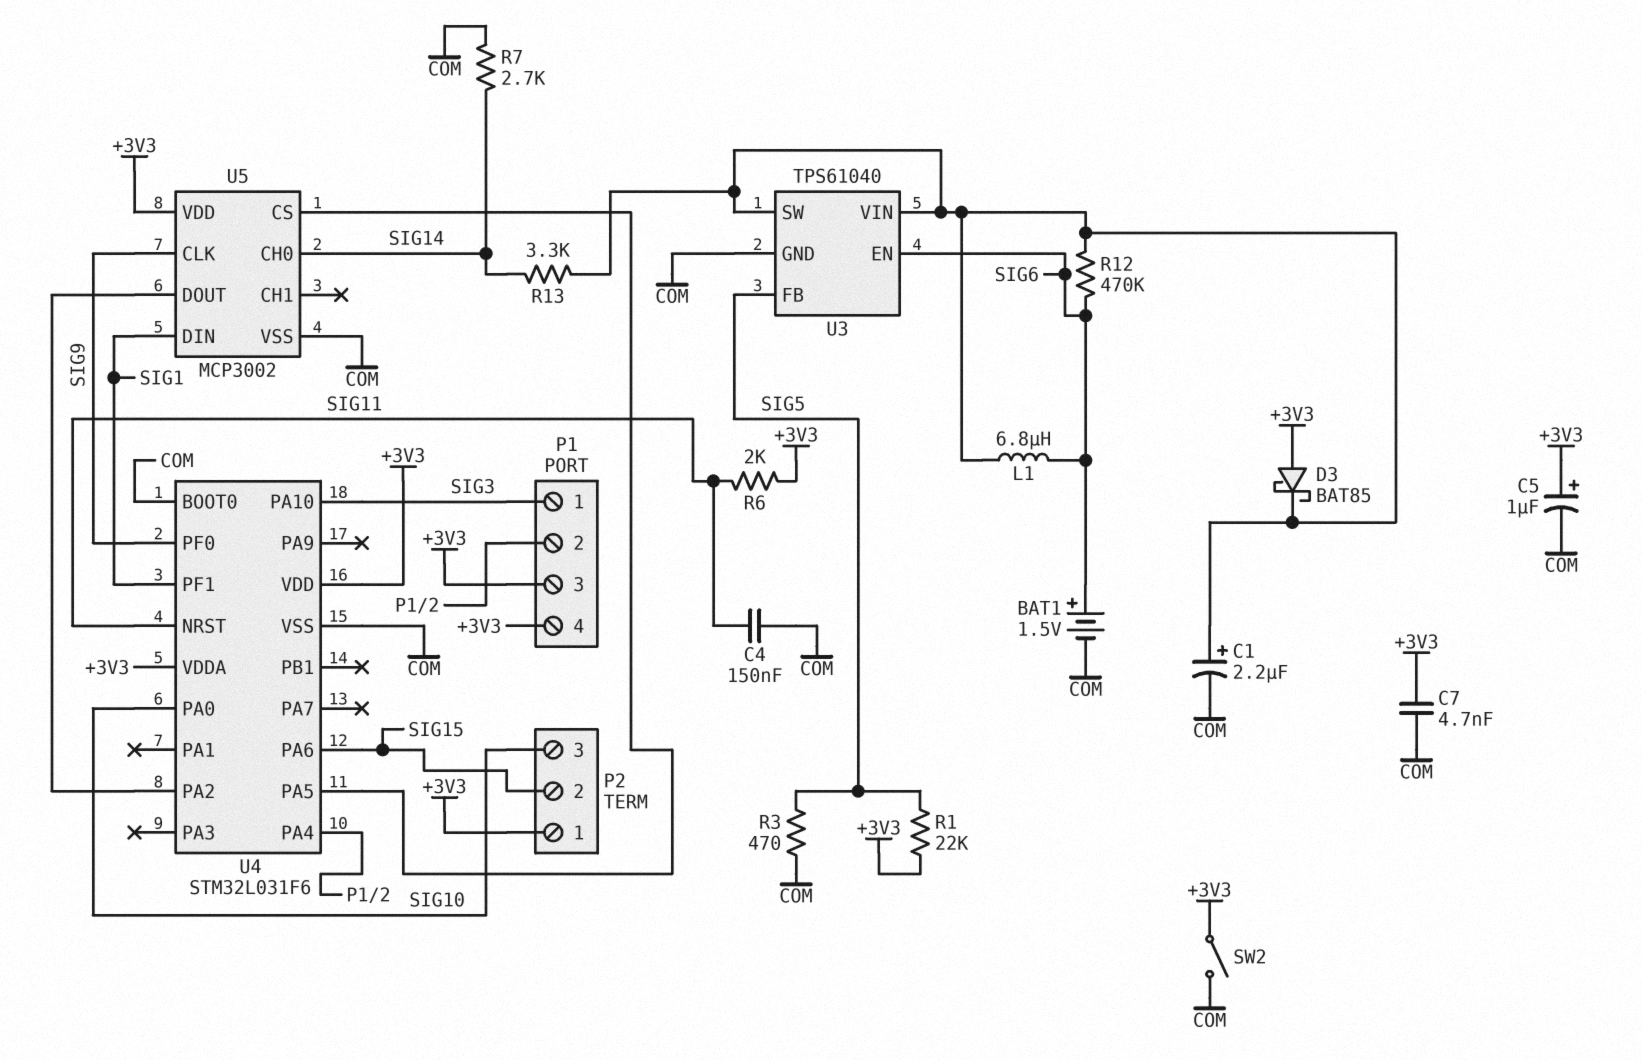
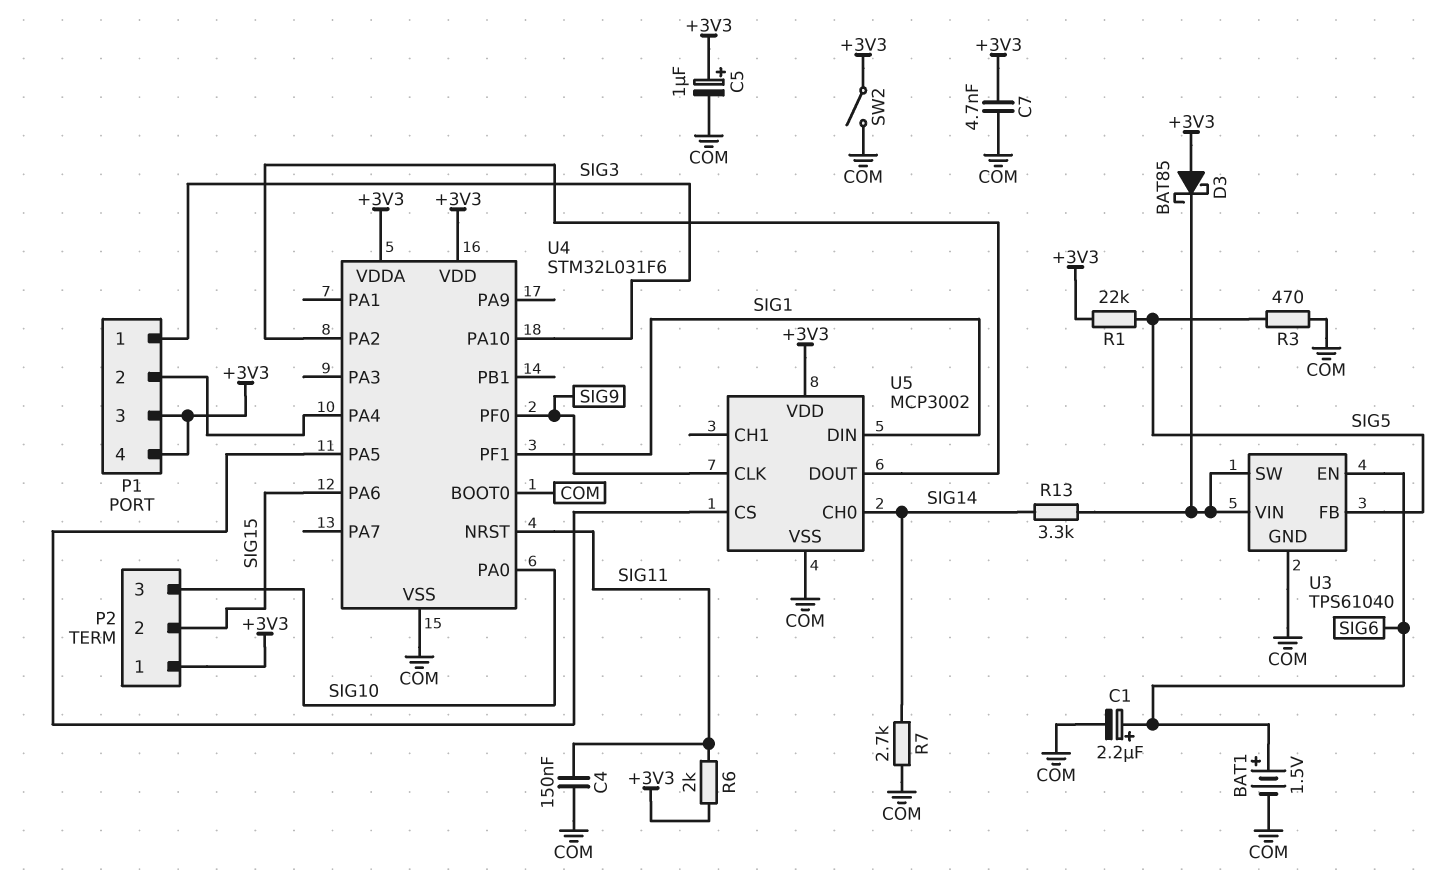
C1: 2.2uF (plus U3/SW, minus COM) -> 2.2uF (plus SIG6, minus COM)
L1: 6.8uH (SIG6, U3/SW) -> none
R12: 470k (SIG6, U3/SW) -> none

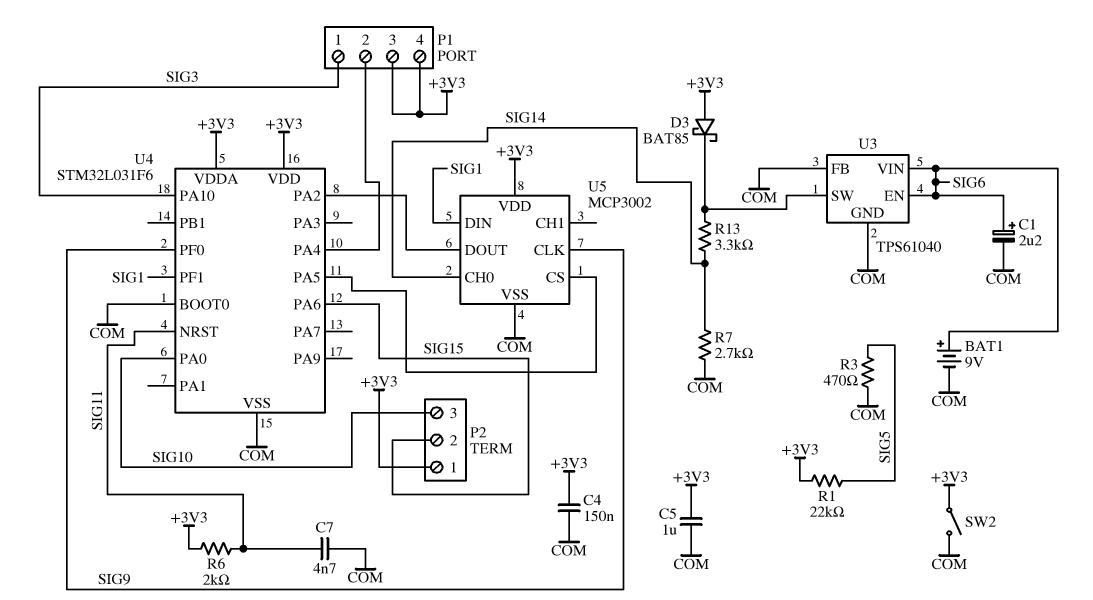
BAT1: 1.5V (plus SIG6, minus COM) -> 9V (plus SIG6, minus COM)
C4: 150nF (COM, SIG11) -> 150nF (+3V3, COM)
C5: 1uF (plus +3V3, minus COM) -> 1uF (+3V3, COM)
C7: 4.7nF (+3V3, COM) -> 4.7nF (COM, SIG11)
U3 pin FB: SIG5 -> COM
U3 pin VIN: U3/SW -> SIG6

